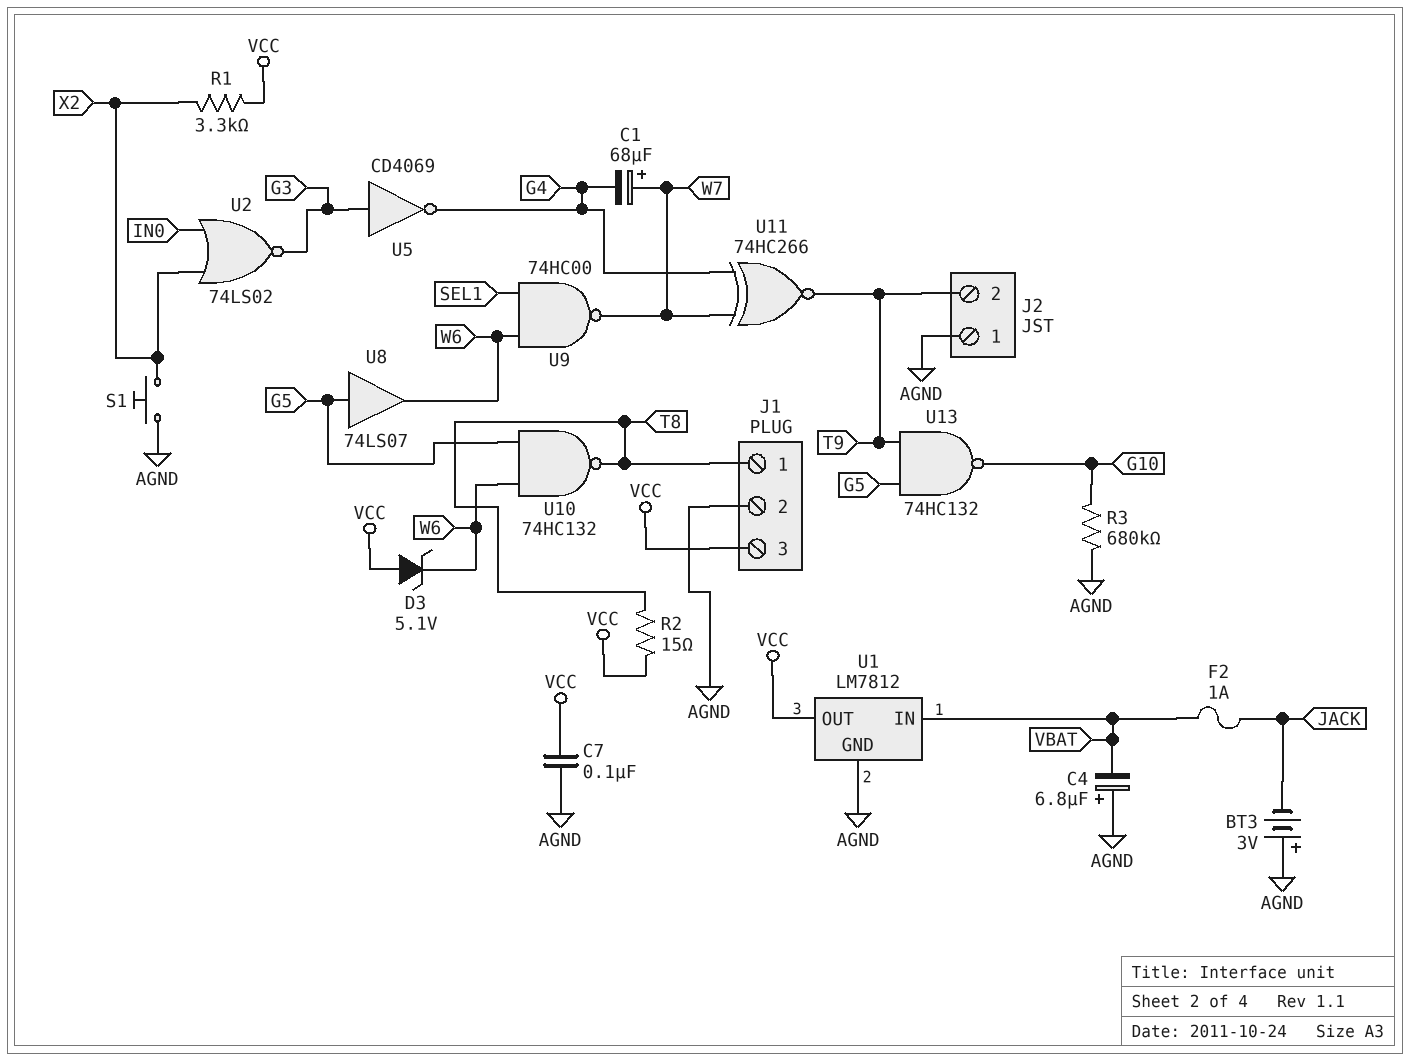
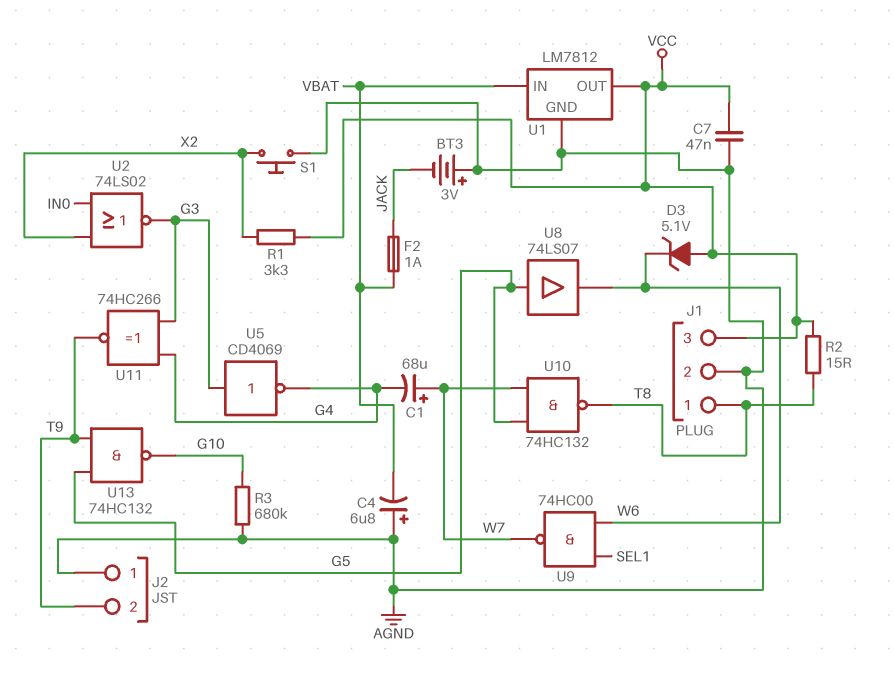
C7: 100nF (AGND, VCC) -> 47nF (AGND, VCC)
U10: NAND 74HC132 (in G5, in W6, out T8) -> NAND 74HC132 (in G5, in W7, out T8)
U11: XNOR 74HC266 (in G4, in W7, out T9) -> XNOR 74HC266 (in G3, in G4, out T9)

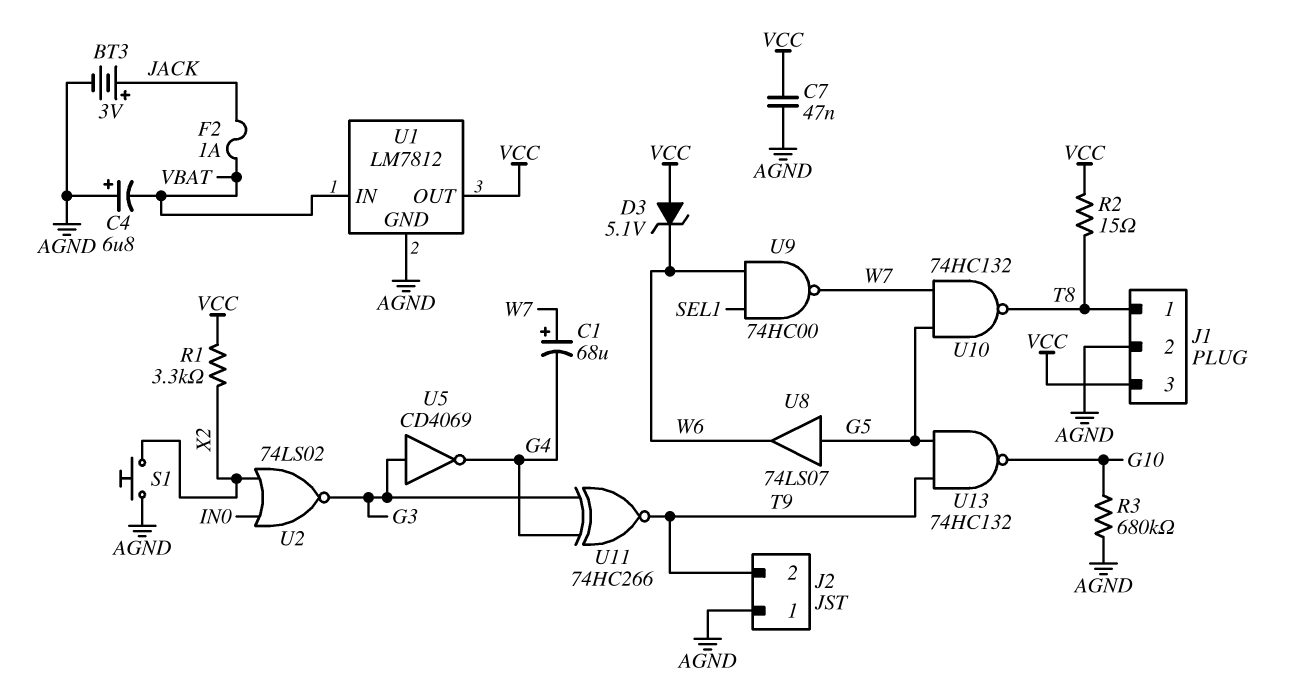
BT3: 3V (plus AGND, minus JACK) -> 3V (plus JACK, minus AGND)

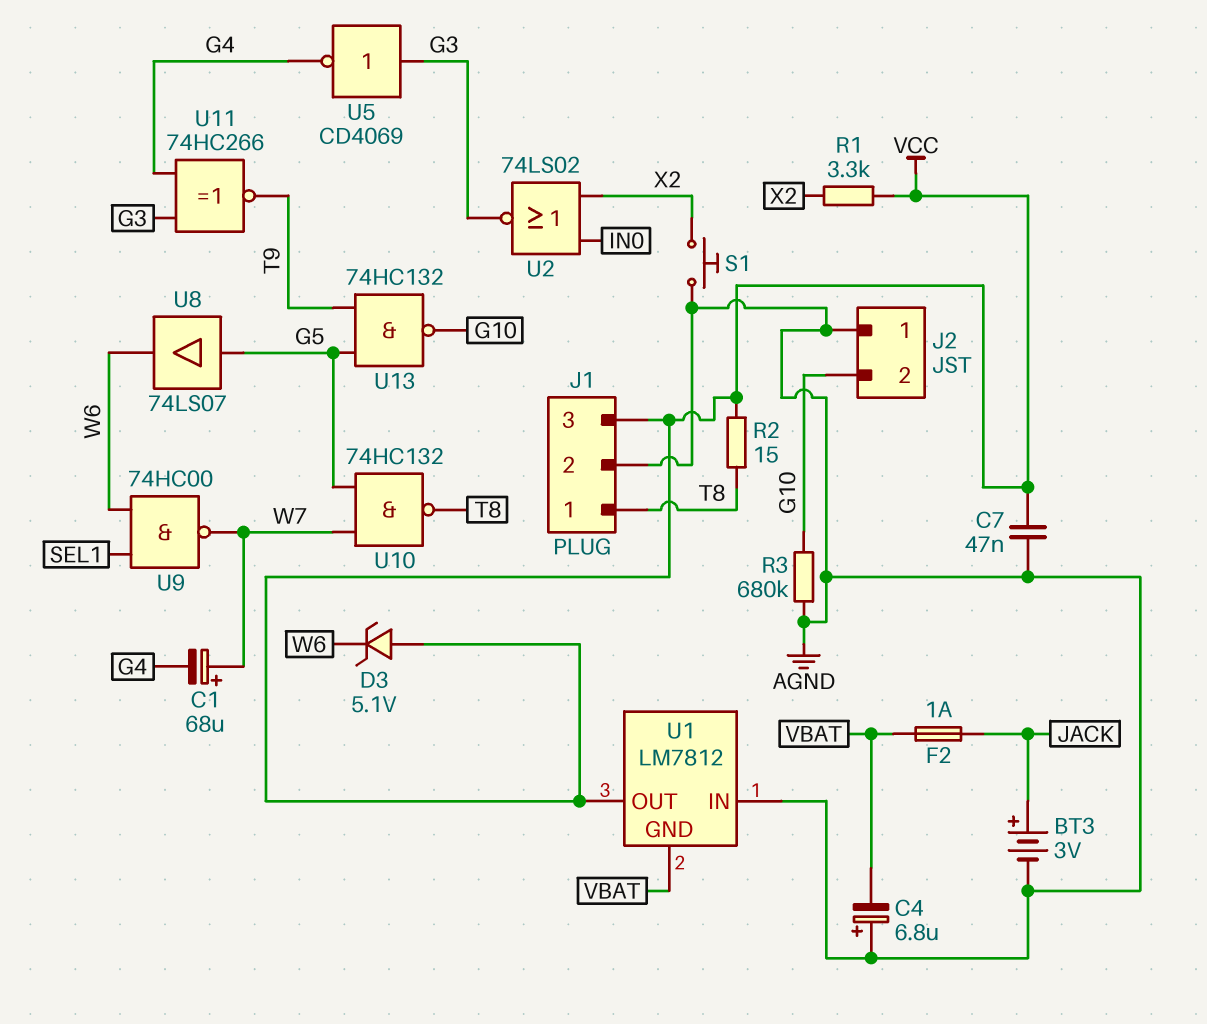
J2 pin 2: T9 -> G10
U1 pin GND: AGND -> VBAT
U1 pin IN: VBAT -> AGND

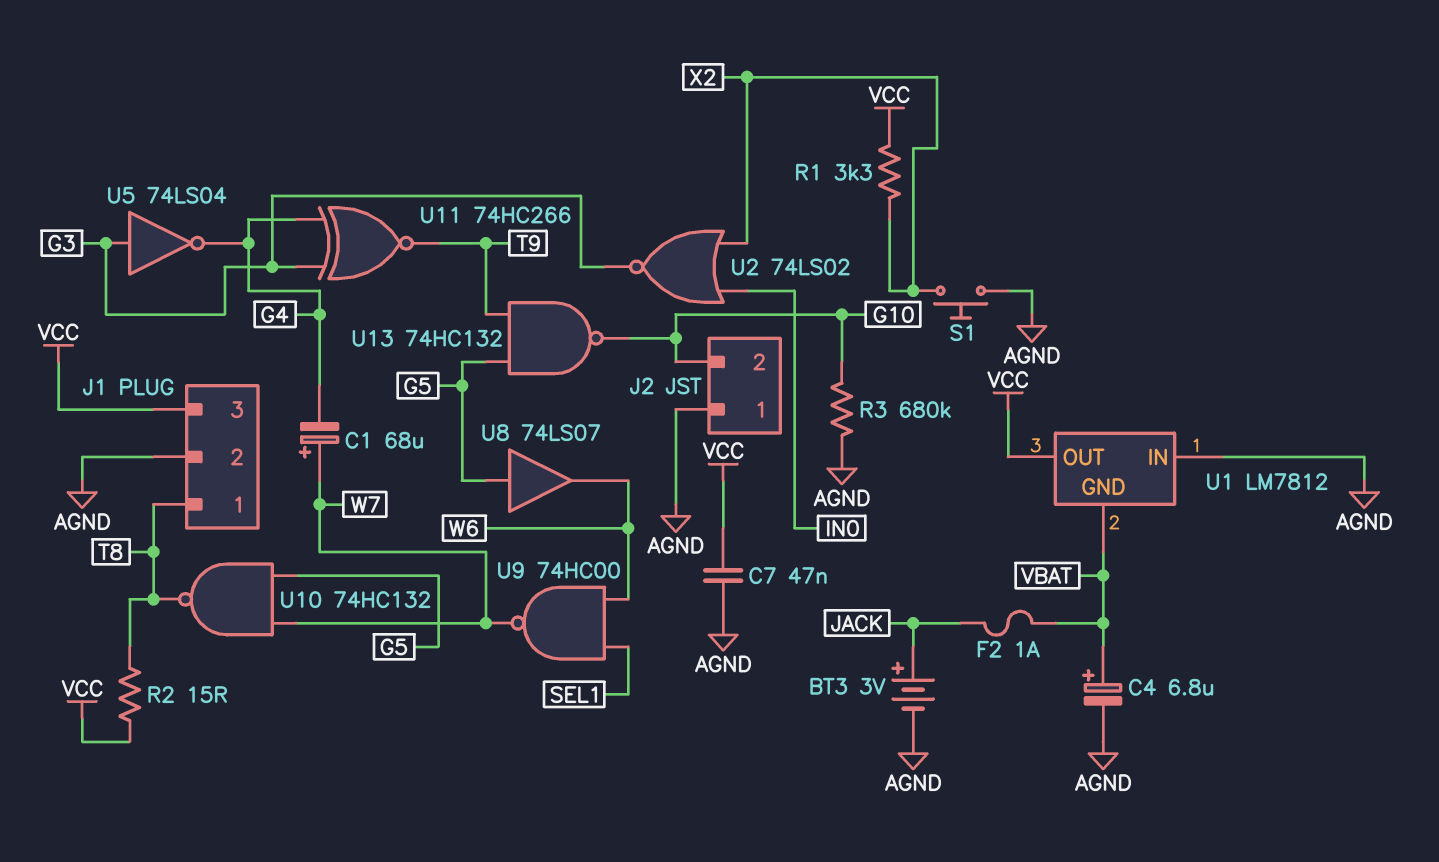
C4: 6.8uF (plus AGND, minus VBAT) -> 6.8uF (plus VBAT, minus AGND)
D3: zener 5.1V (A VCC, K W6) -> none
U5: NOT CD4069 (in G3, out G4) -> NOT 74LS04 (in G3, out G4)

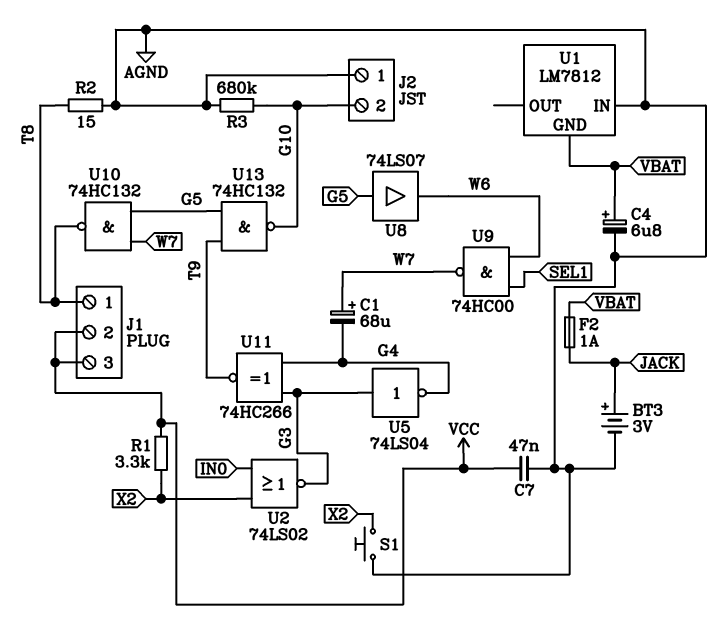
J1 pin 2: AGND -> VCC
R2: 15 (T8, VCC) -> 15 (AGND, T8)
U1 pin OUT: VCC -> none

